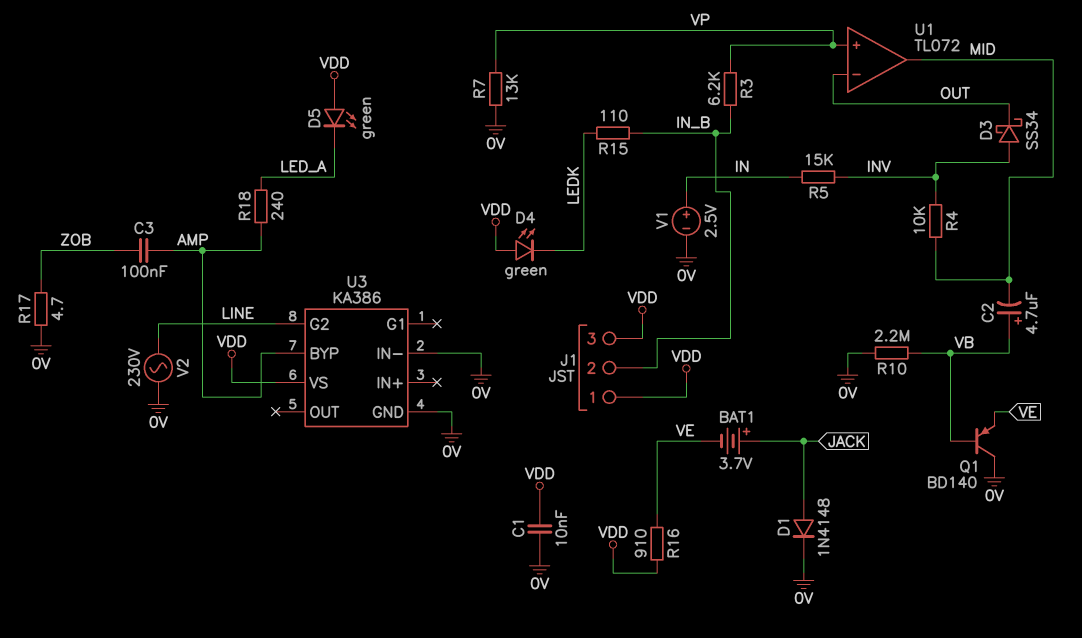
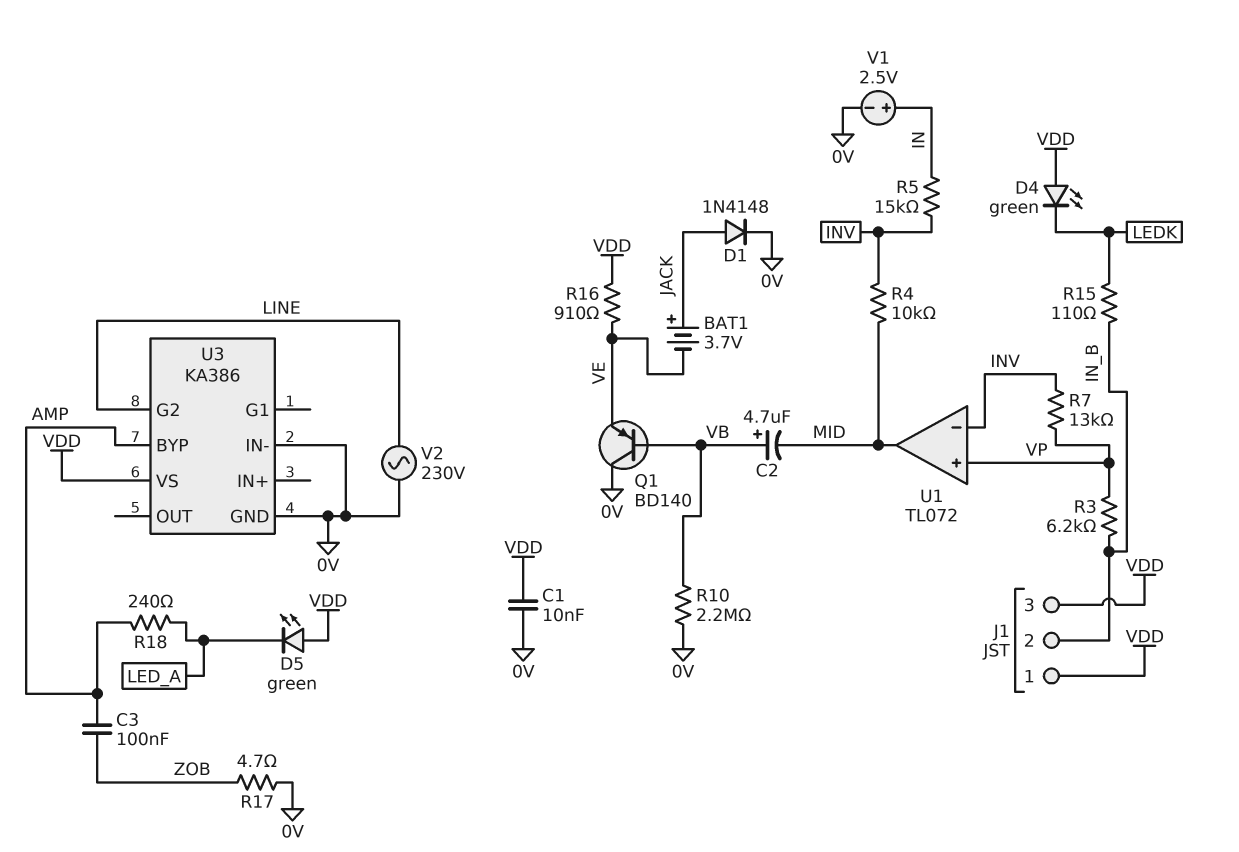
D3: schottky SS34 (A INV, K OUT) -> none
R7: 13k (0V, VP) -> 13k (INV, VP)
U1 pin in-: OUT -> INV

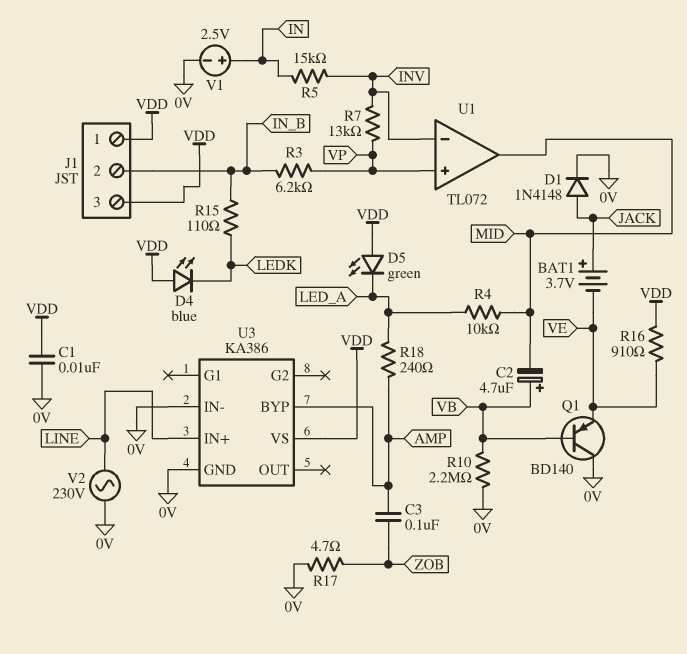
D4: LED green (A VDD, K LEDK) -> LED blue (A VDD, K LEDK)
R4: 10k (INV, MID) -> 10k (LED_A, MID)
U3 pin G2: LINE -> none
U3 pin IN+: none -> LINE

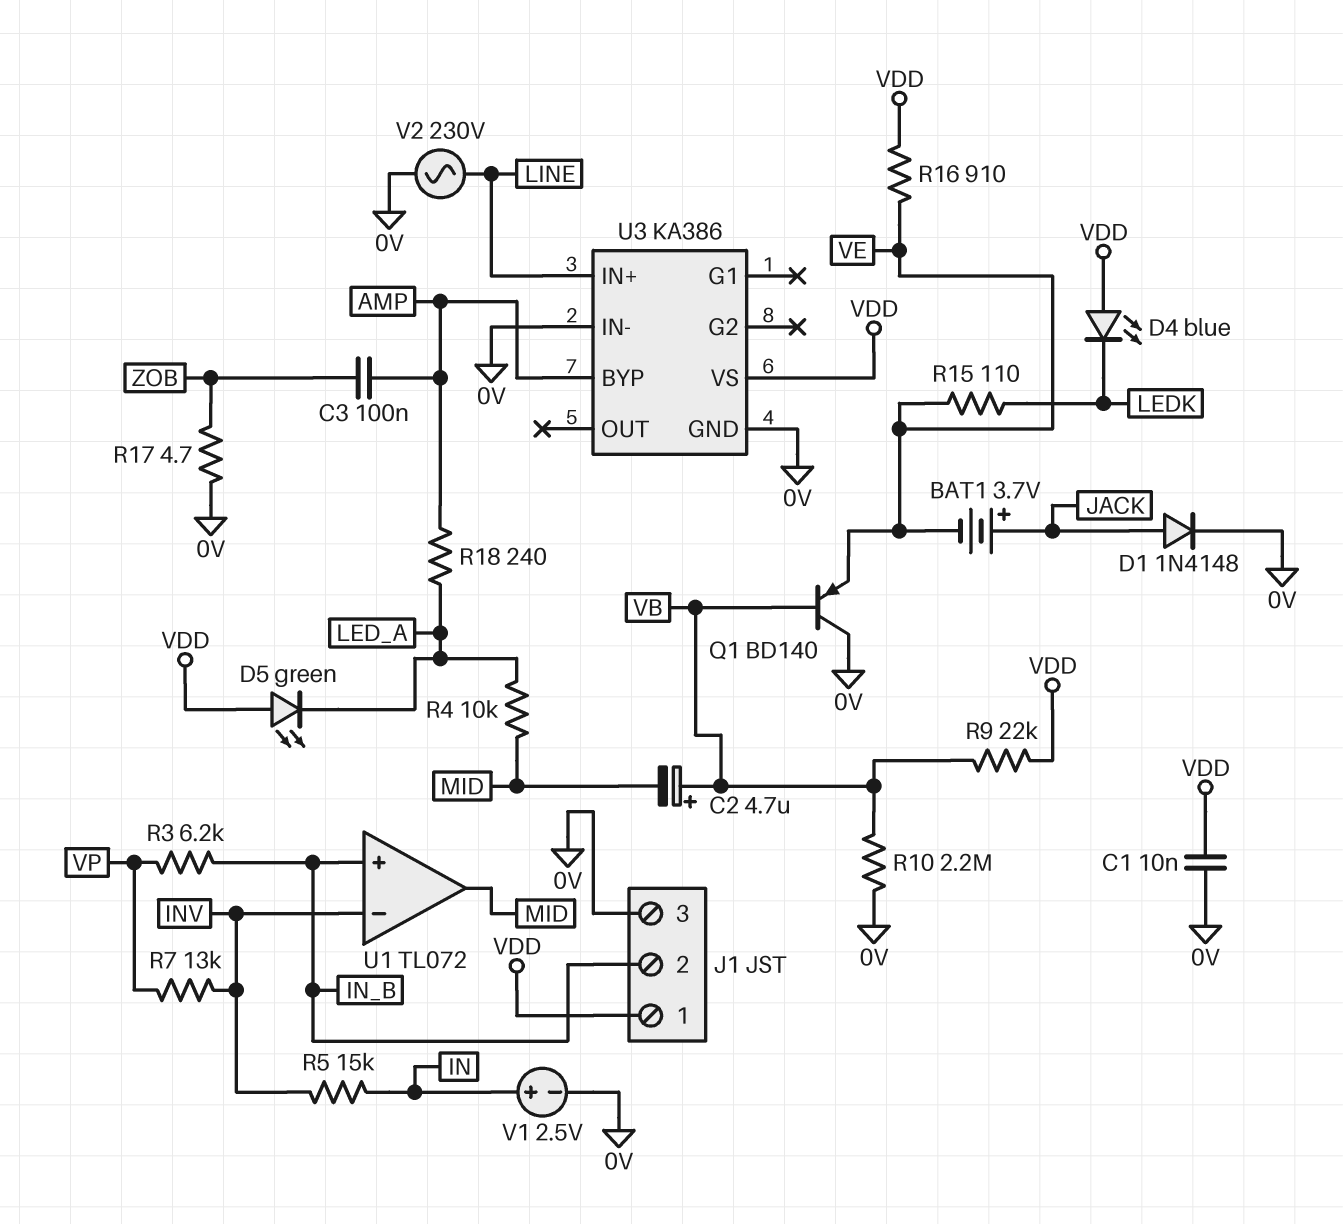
J1 pin 3: VDD -> 0V
R9: none -> 22k (VB, VDD)
R15: 110 (IN_B, LEDK) -> 110 (LEDK, VE)
U1 pin in+: VP -> IN_B

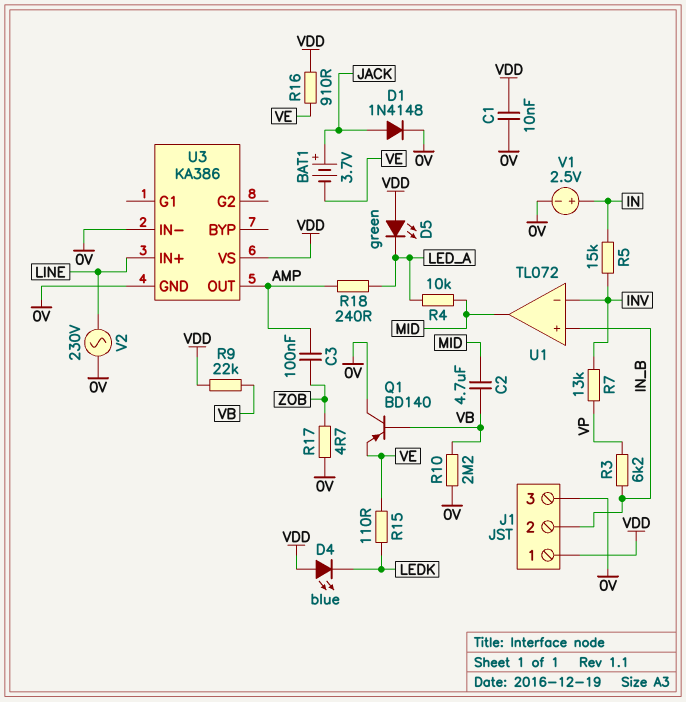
C2: 4.7uF (plus VB, minus MID) -> 4.7uF (MID, VB)
U3 pin BYP: AMP -> none
U3 pin OUT: none -> AMP

